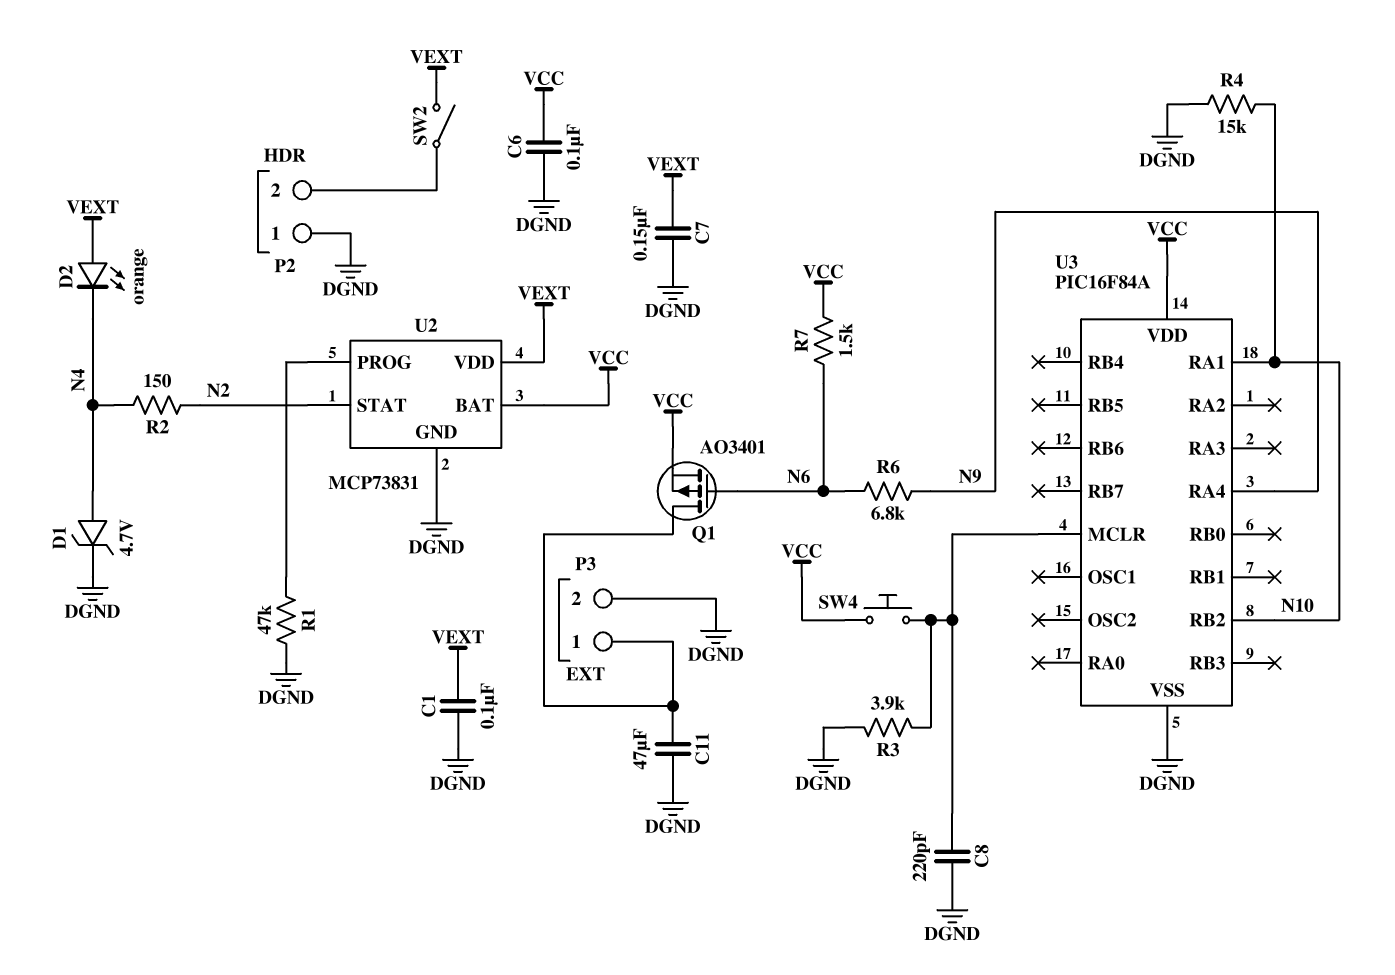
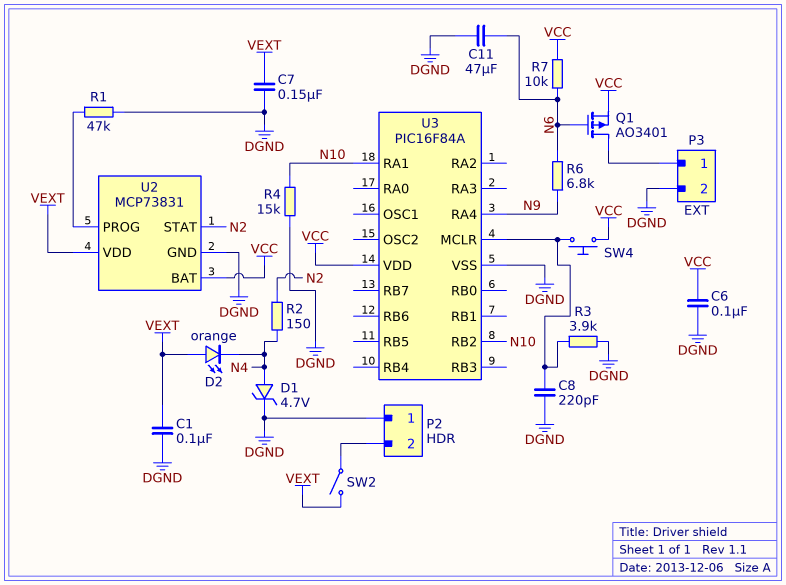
C11: 47uF (DGND, P3/1) -> 47uF (DGND, N6)
R7: 1.5k (N6, VCC) -> 10k (N6, VCC)

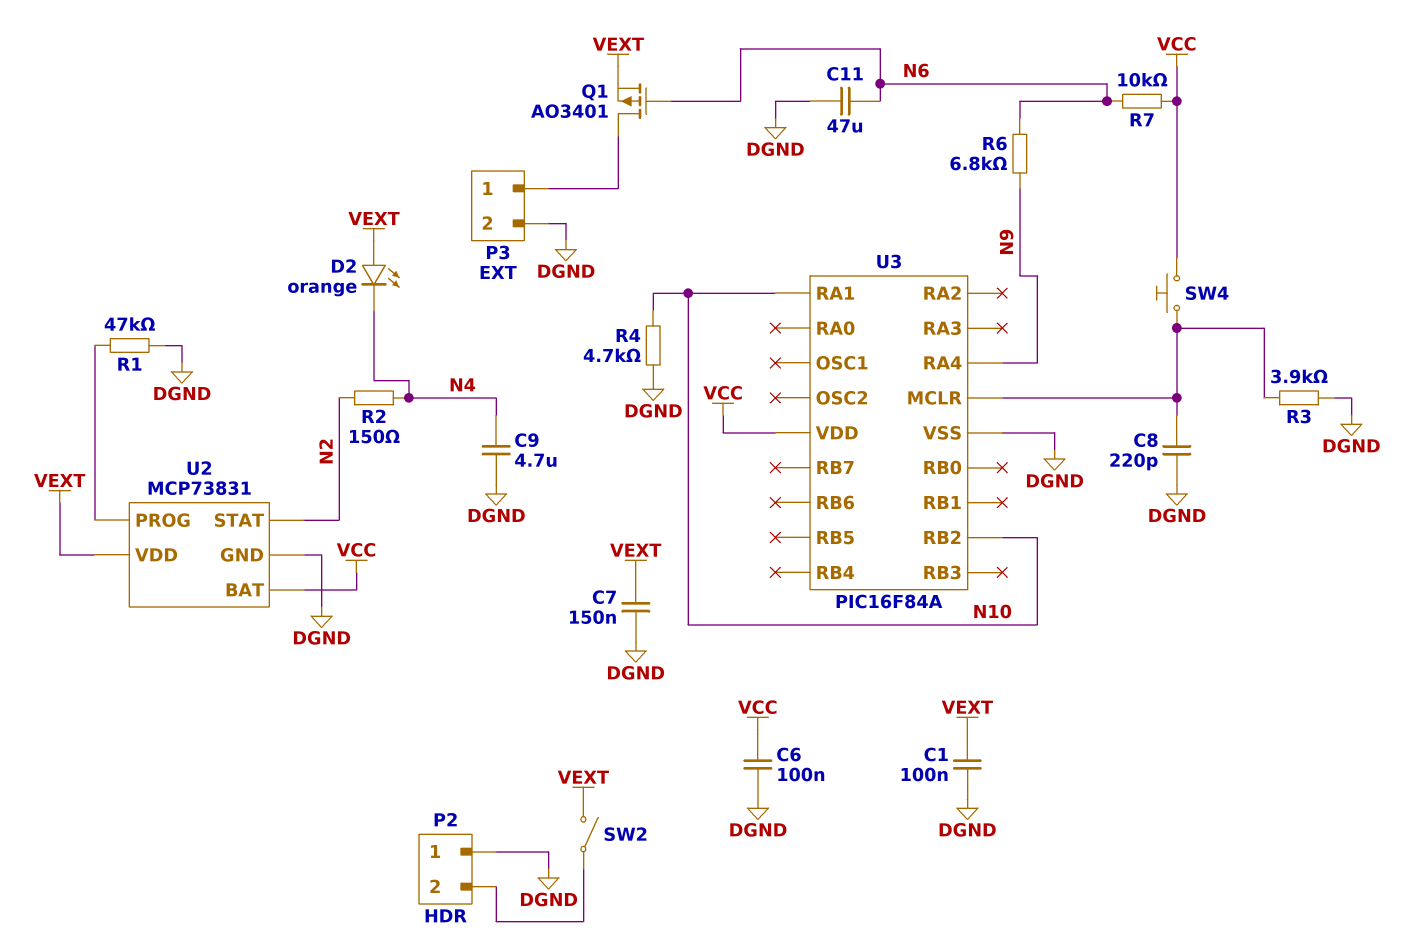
C9: none -> 4.7uF (DGND, N4)
D1: zener 4.7V (A N4, K DGND) -> none
Q1: PMOS AO3401 (G N6, D P3/1, S VCC) -> PMOS AO3401 (G N6, D P3/1, S VEXT)
R4: 15k (DGND, N10) -> 4.7k (DGND, N10)

